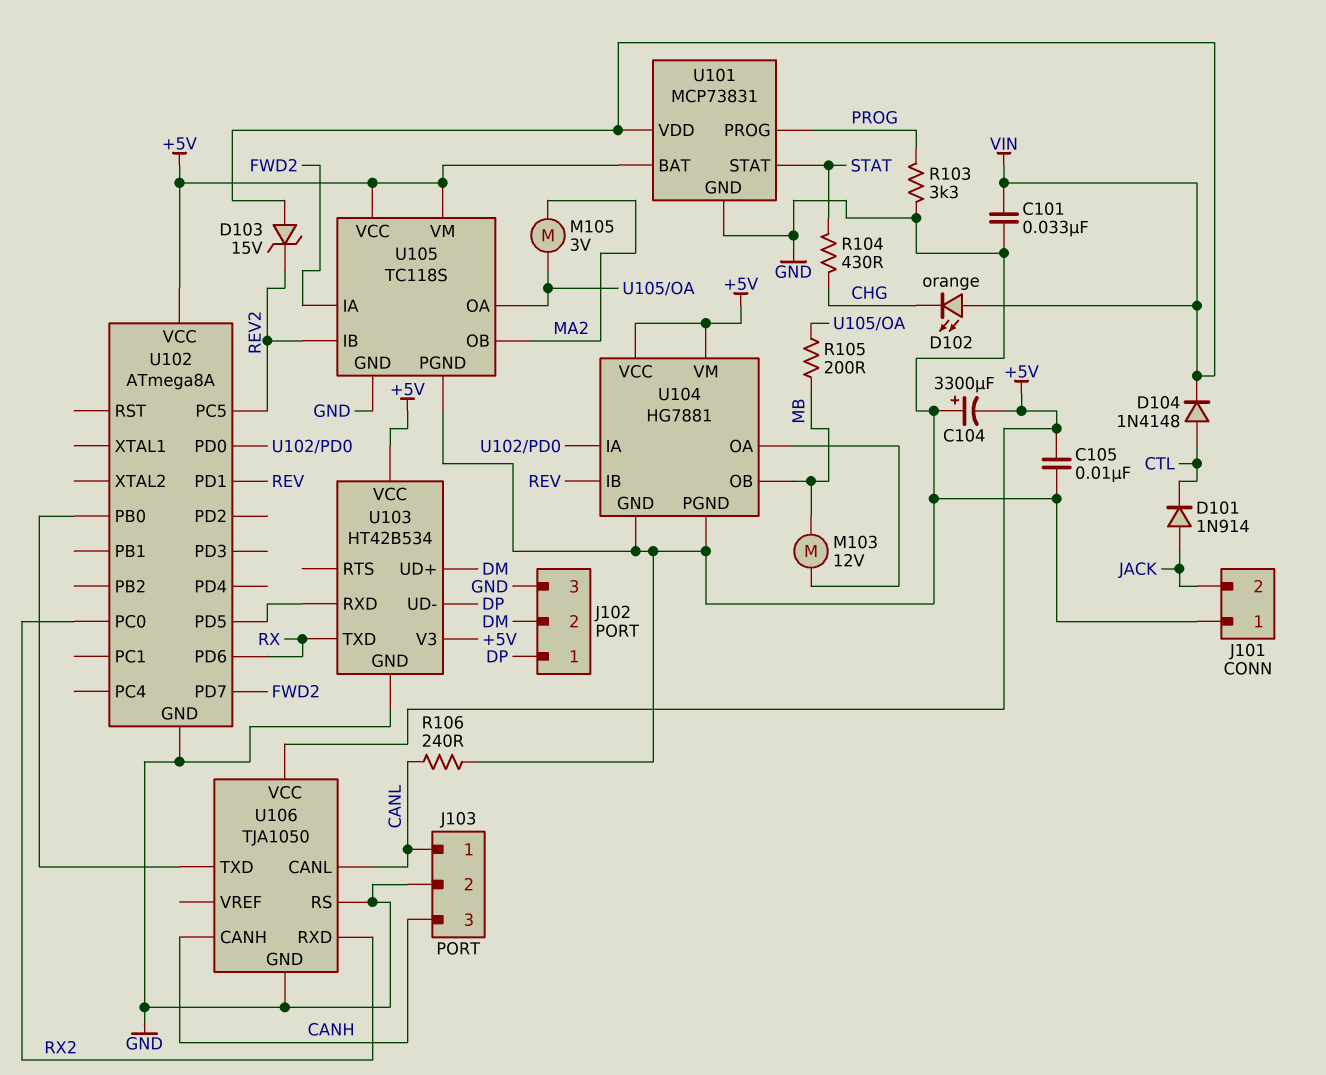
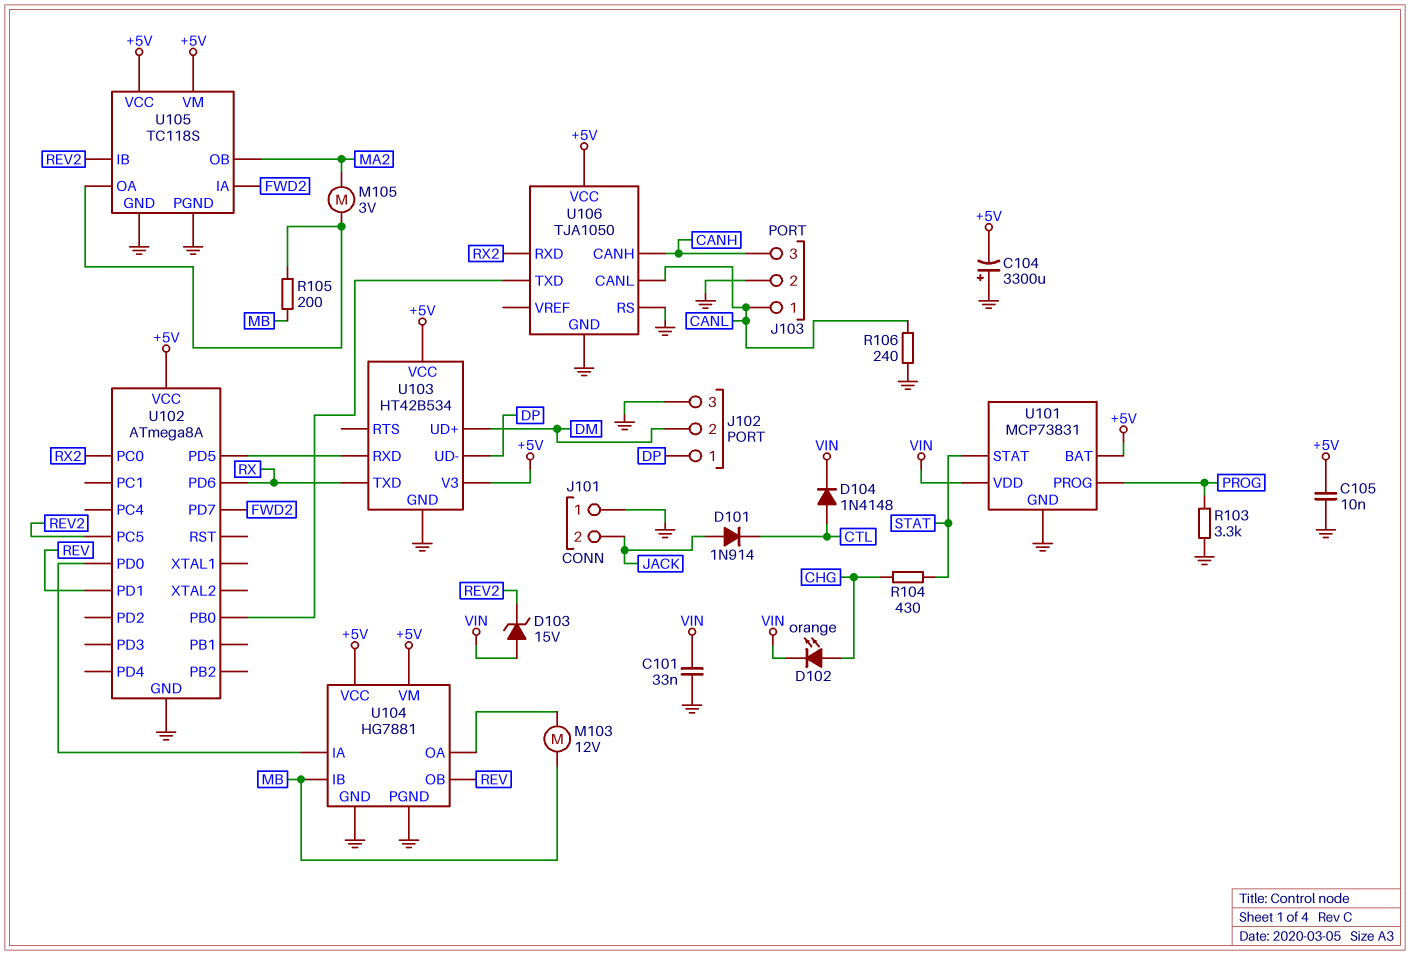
D102: LED orange (A VIN, K CHG) -> LED orange (A CHG, K VIN)
U104 pin IB: REV -> MB
U104 pin OB: MB -> REV

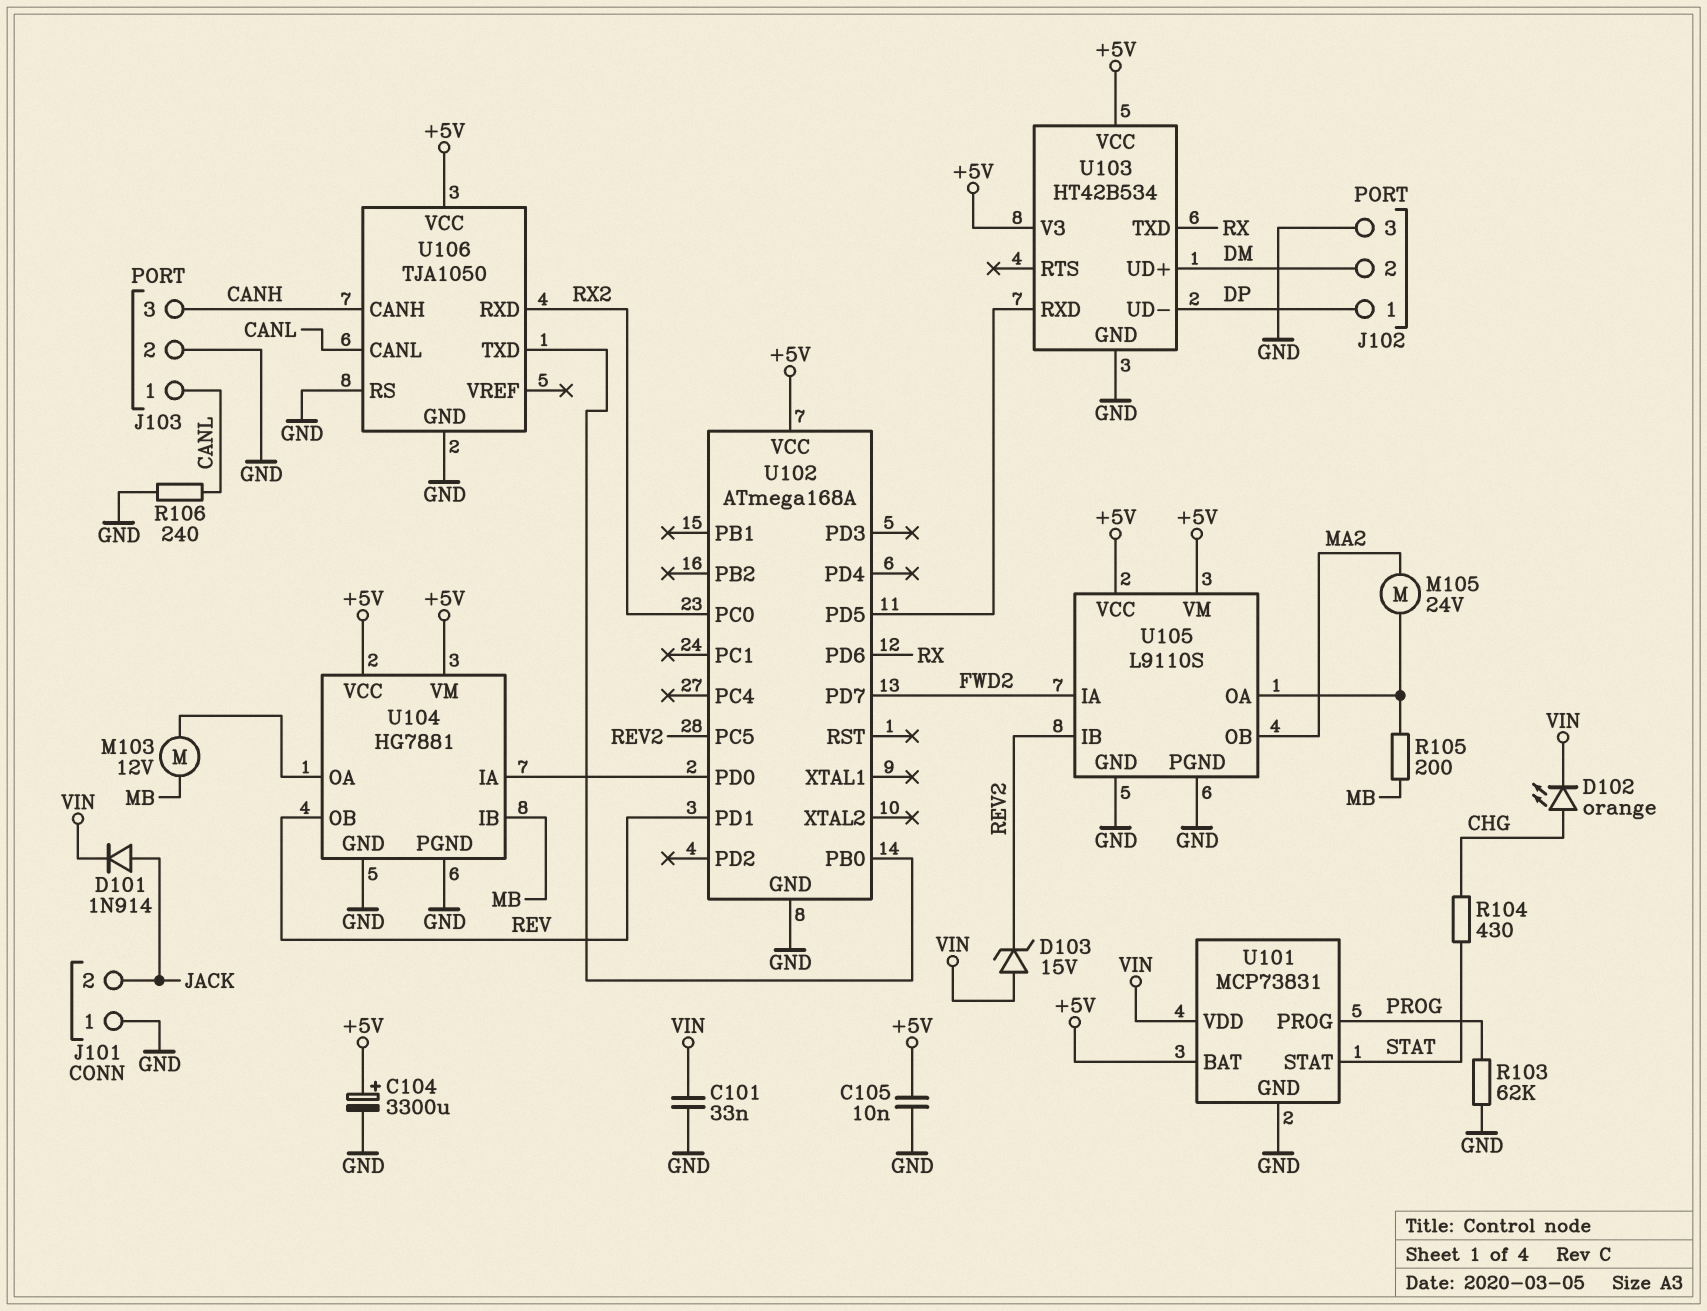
C104: 3300uF (plus GND, minus +5V) -> 3300uF (plus +5V, minus GND)
D101: diode 1N914 (A JACK, K CTL) -> diode 1N914 (A JACK, K VIN)
D104: diode 1N4148 (A CTL, K VIN) -> none
M105: motor 3V (MA2, U105/OA) -> motor 24V (MA2, U105/OA)
R103: 3.3k (GND, PROG) -> 62k (GND, PROG)
U102: ATmega8A -> ATmega168A
U105: TC118S -> L9110S

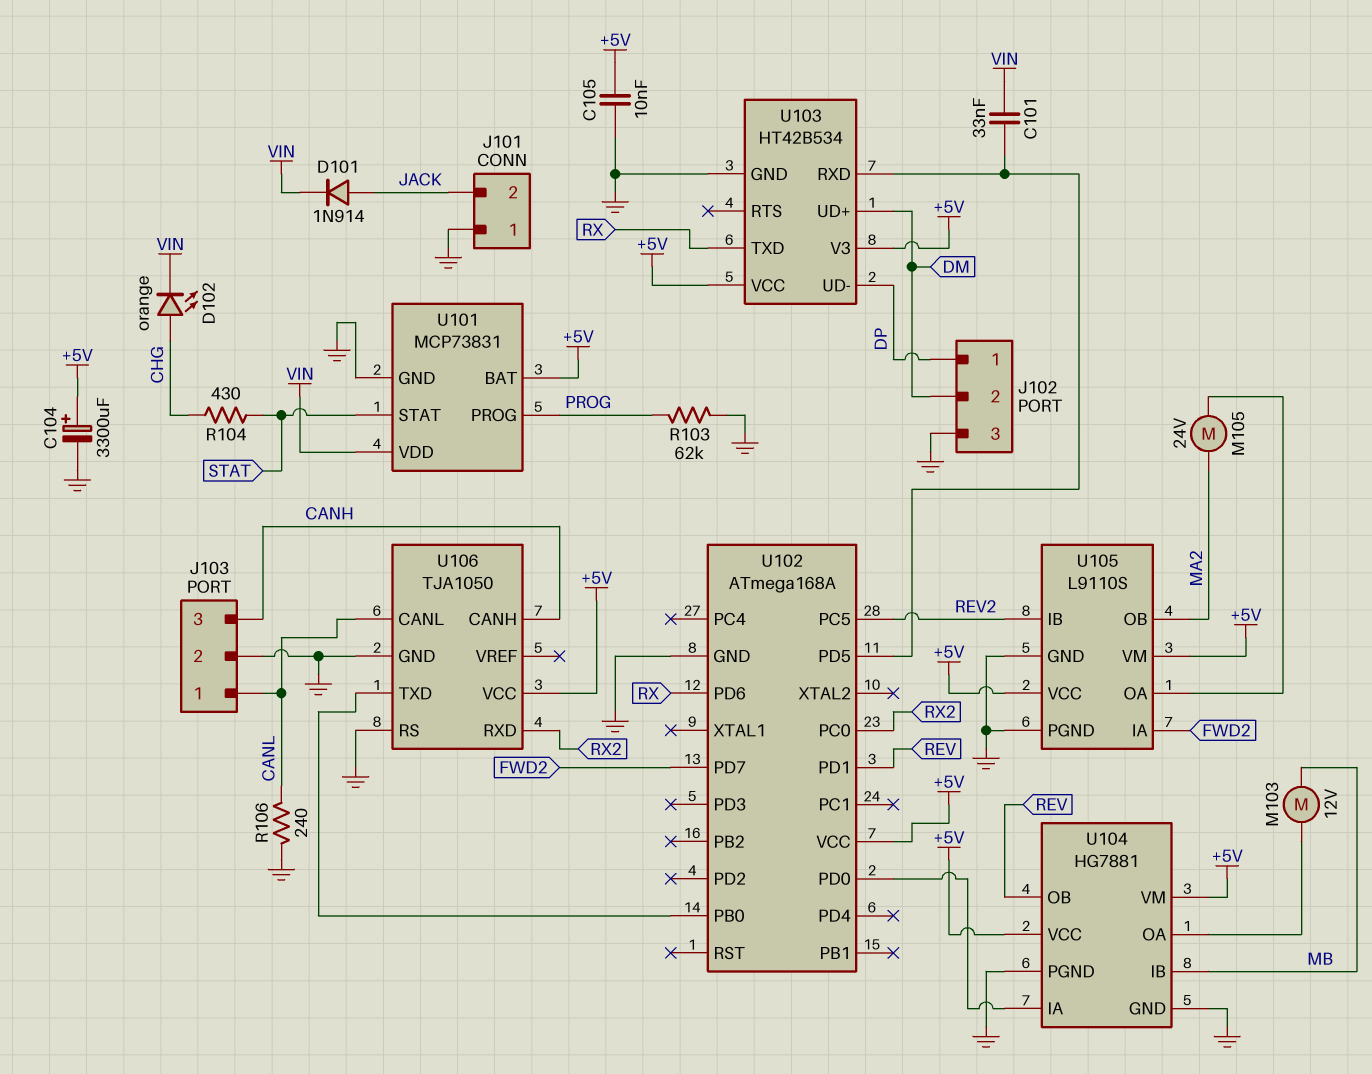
C101: 33nF (GND, VIN) -> 33nF (U102/PD5, VIN)
D103: zener 15V (A VIN, K REV2) -> none
R105: 200 (MB, U105/OA) -> none

